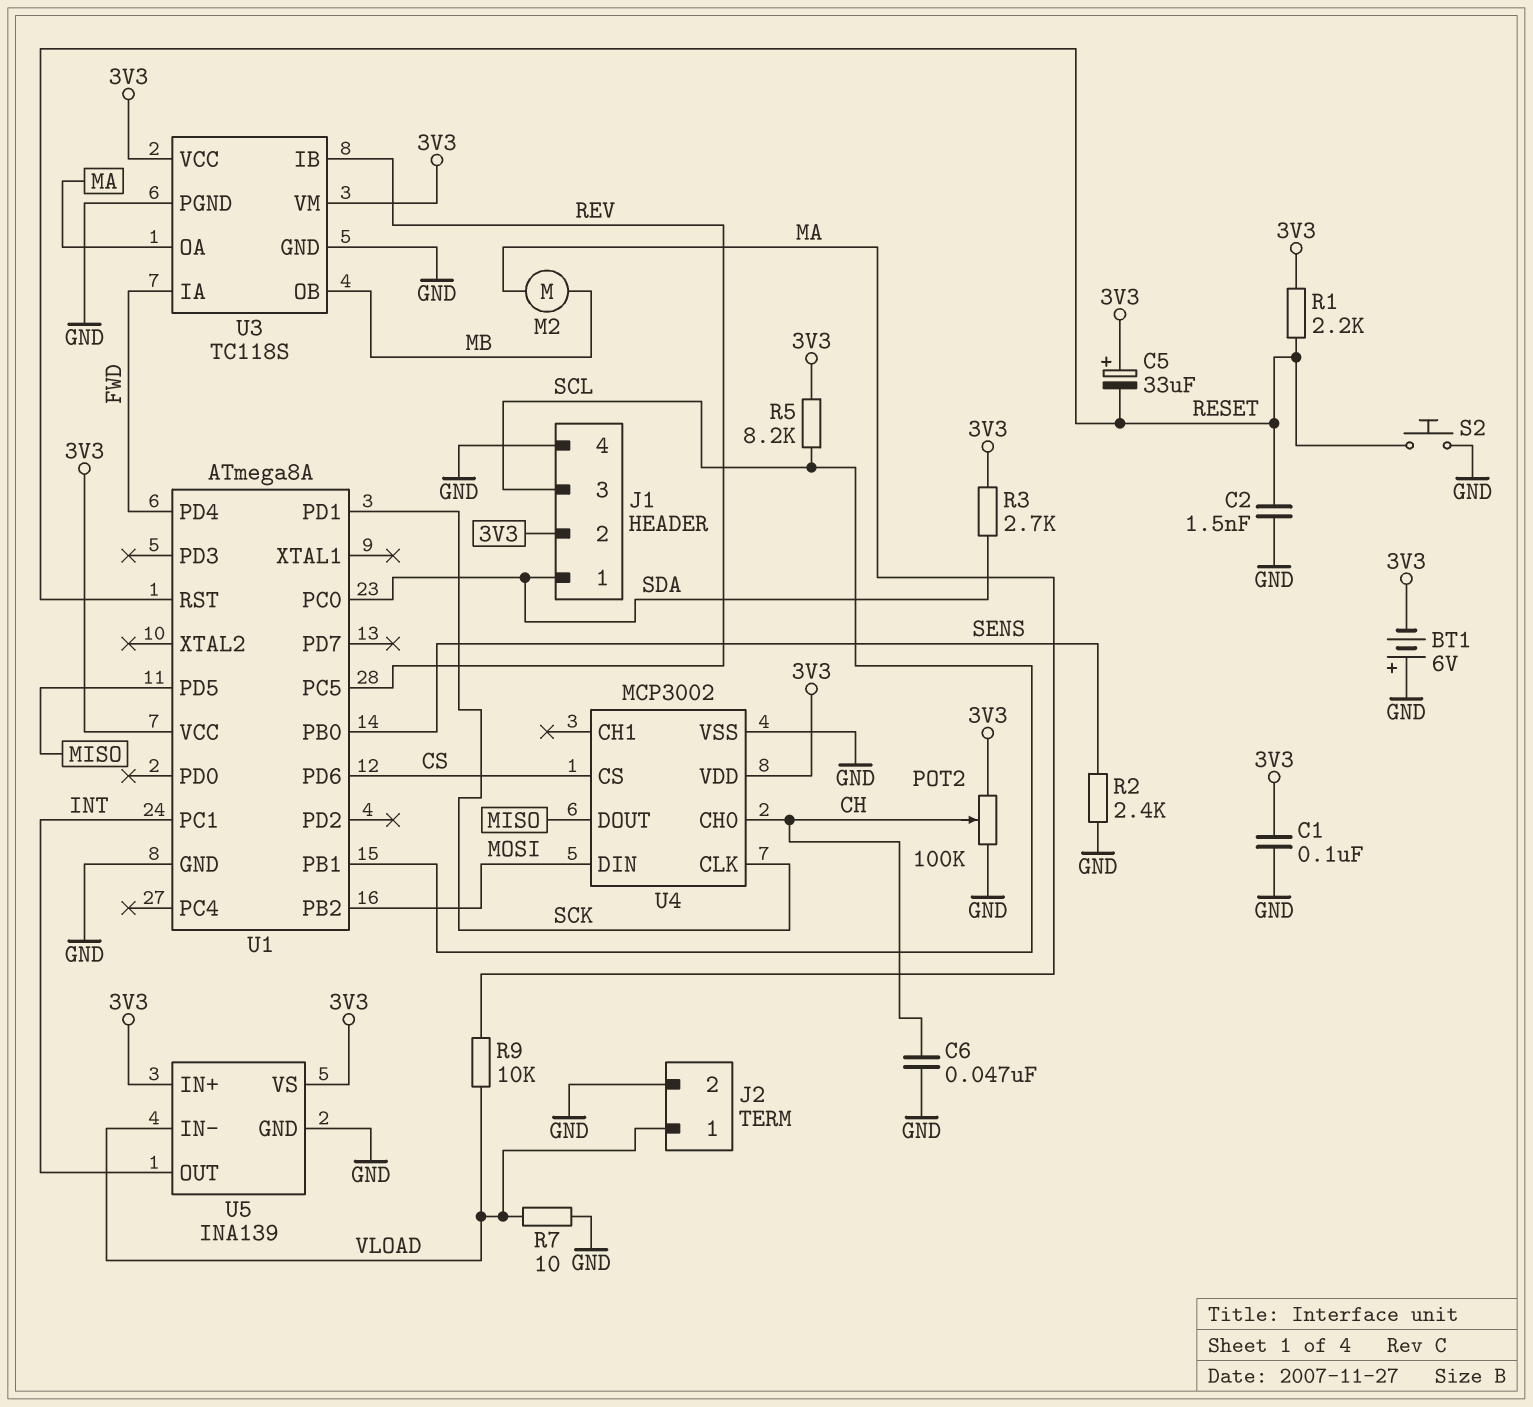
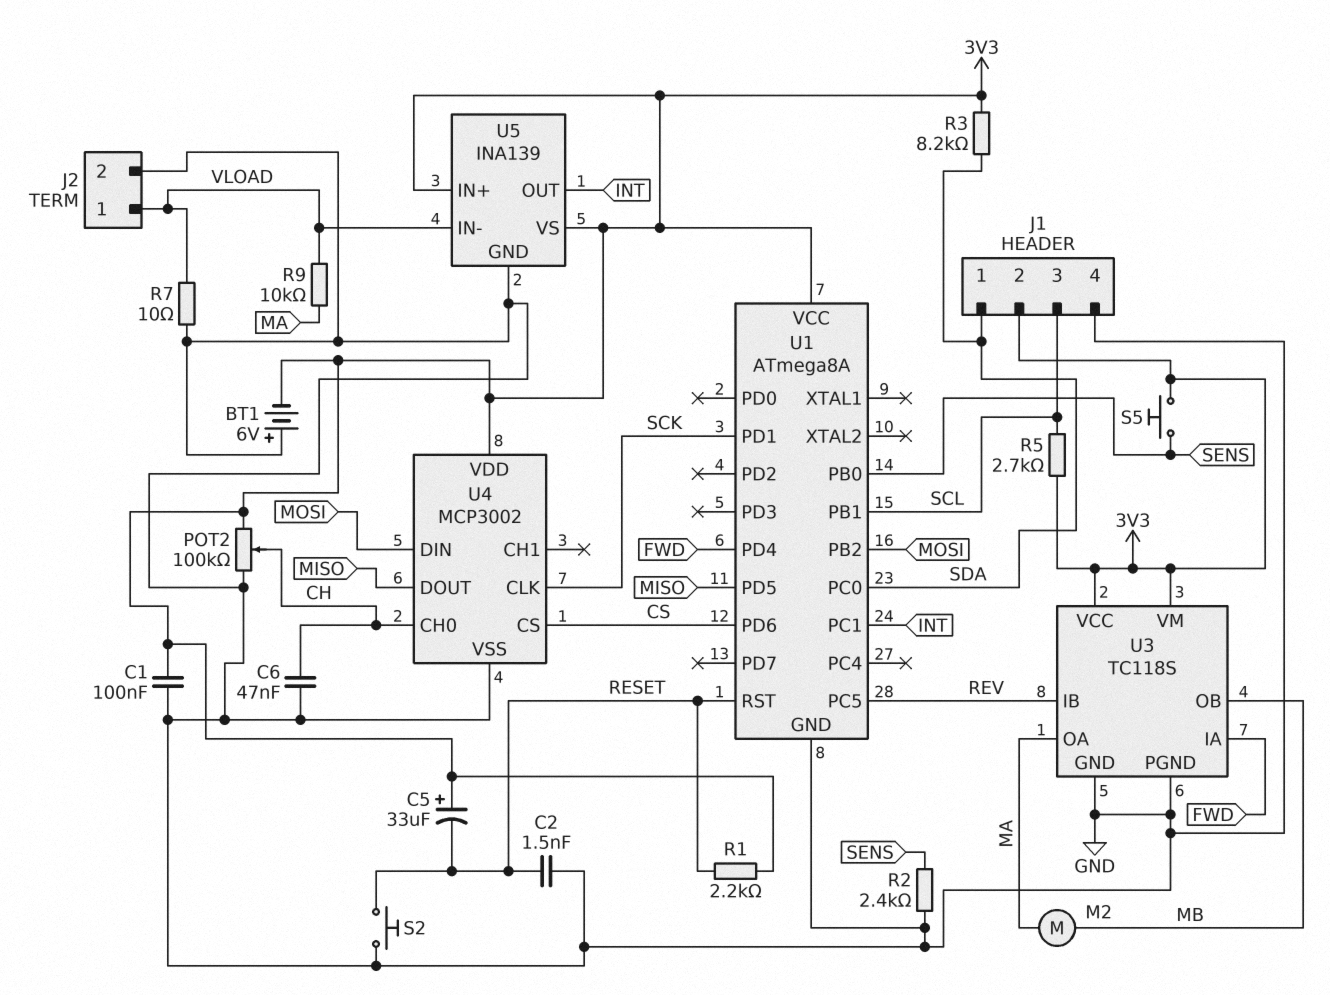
R3: 2.7k (3V3, SDA) -> 8.2k (3V3, SDA)
R5: 8.2k (3V3, SCL) -> 2.7k (3V3, SCL)
S5: none -> button (3V3, SENS)

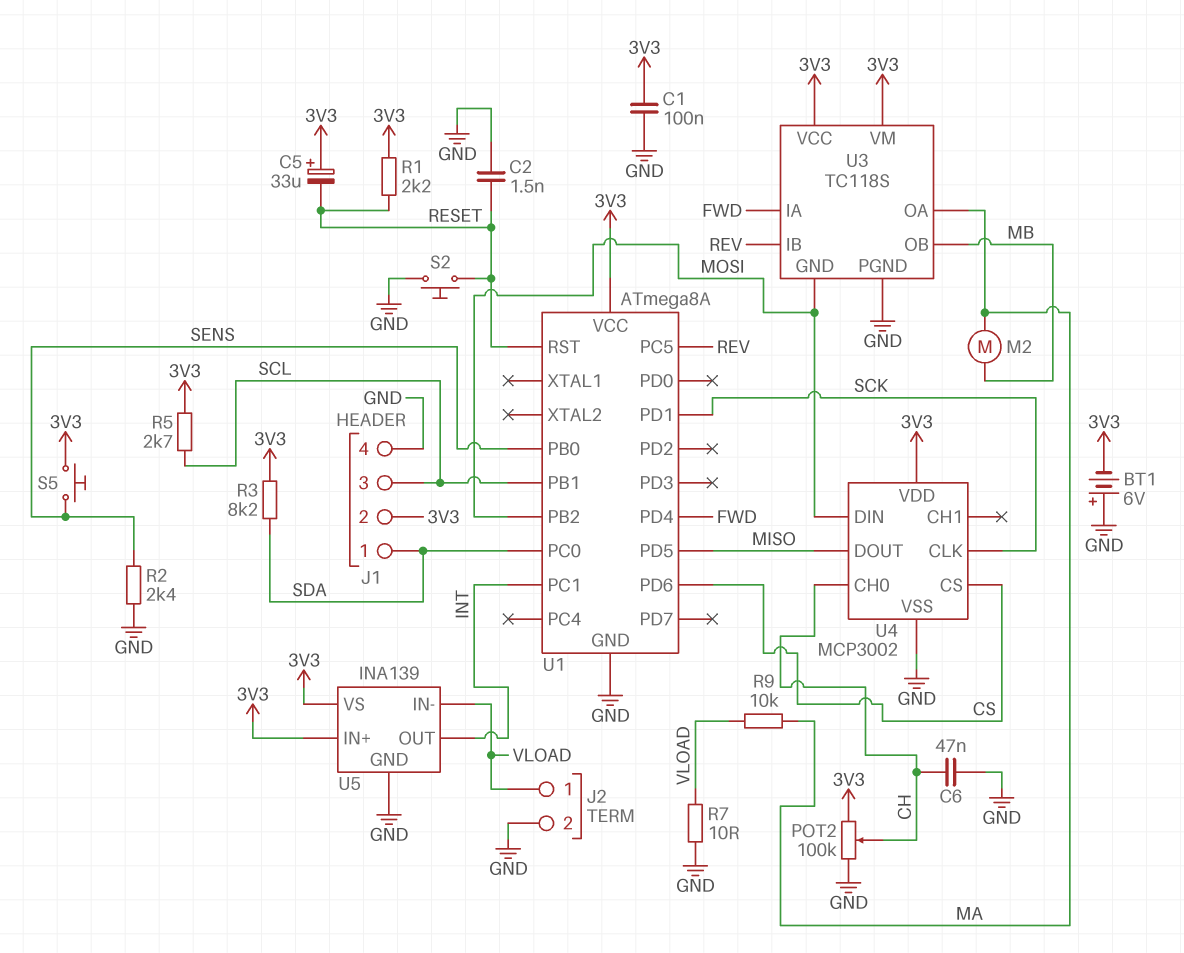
U3 pin GND: GND -> MOSI

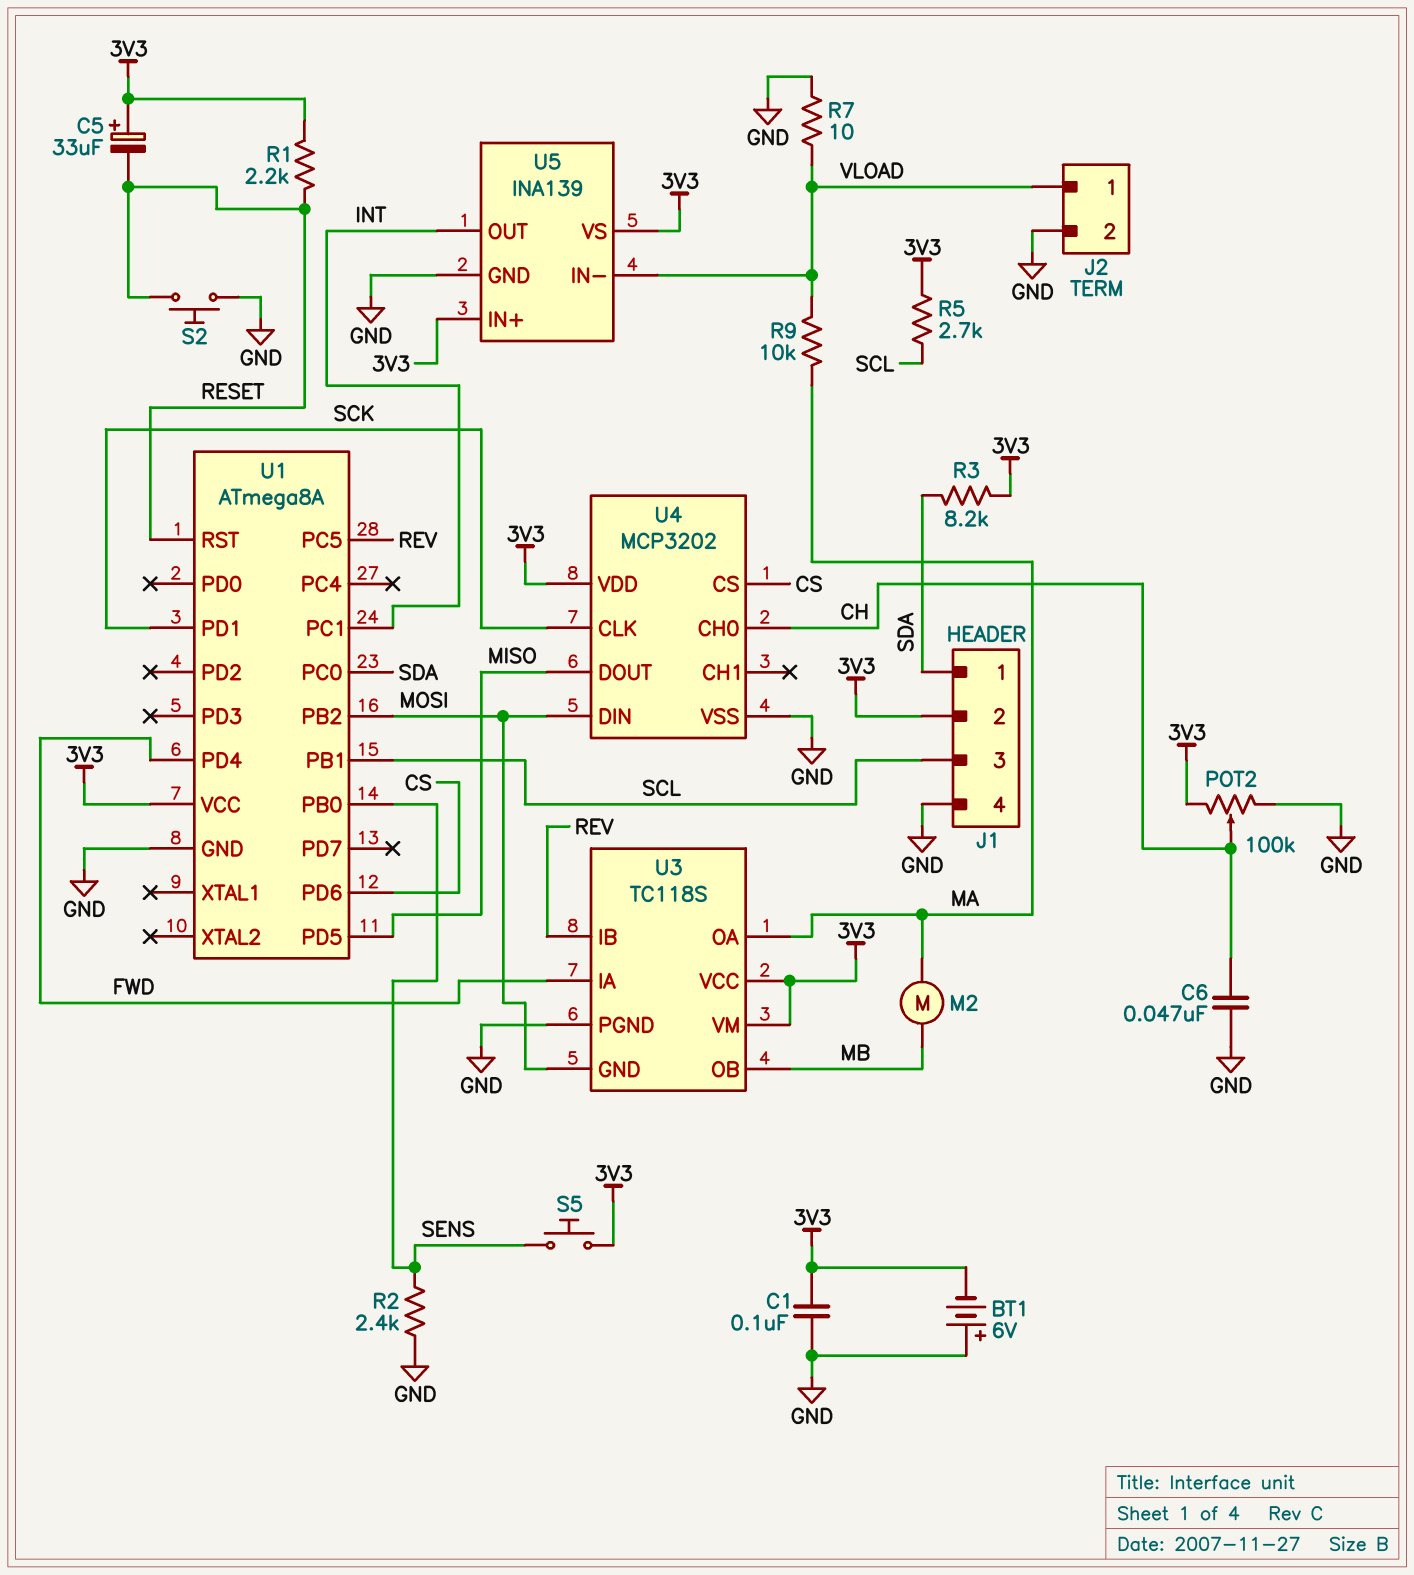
C2: 1.5nF (GND, RESET) -> none
U4: MCP3002 -> MCP3202

